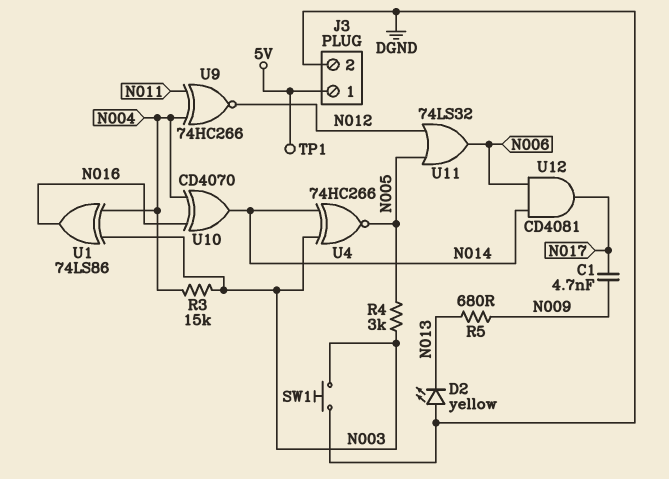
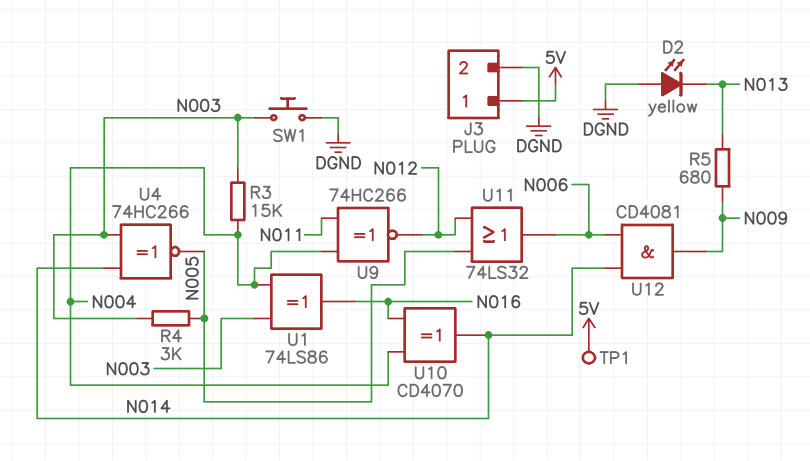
C1: 4.7nF (N009, N017) -> none
U12: AND CD4081 (in N006, in N014, out N017) -> AND CD4081 (in N006, in N014, out N009)

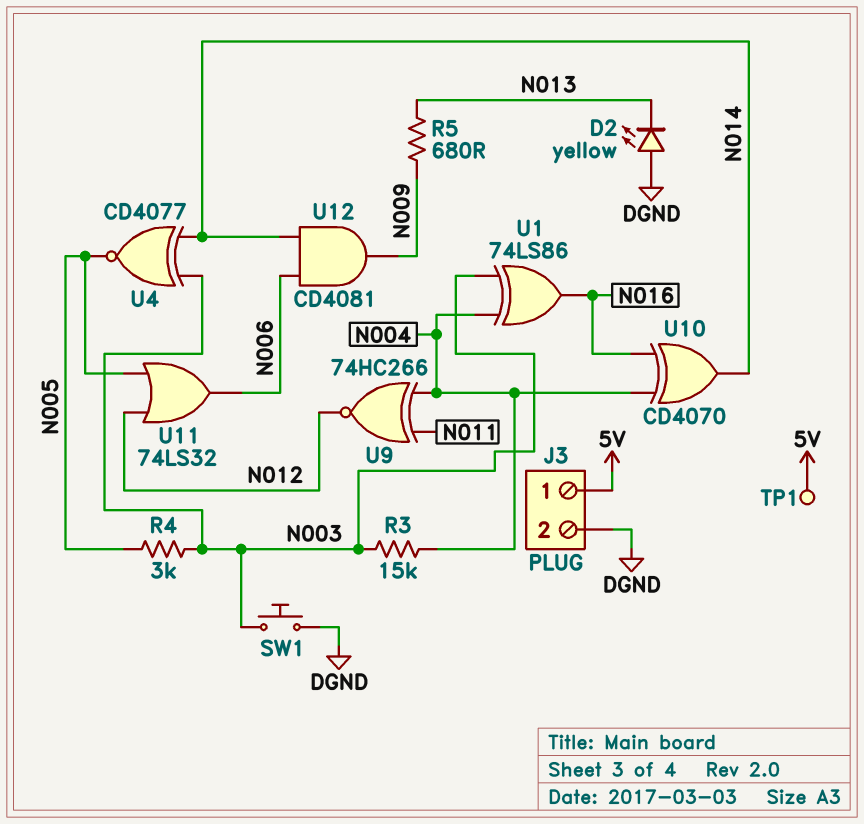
U4: XNOR 74HC266 (in N003, in N014, out N005) -> XNOR CD4077 (in N003, in N014, out N005)

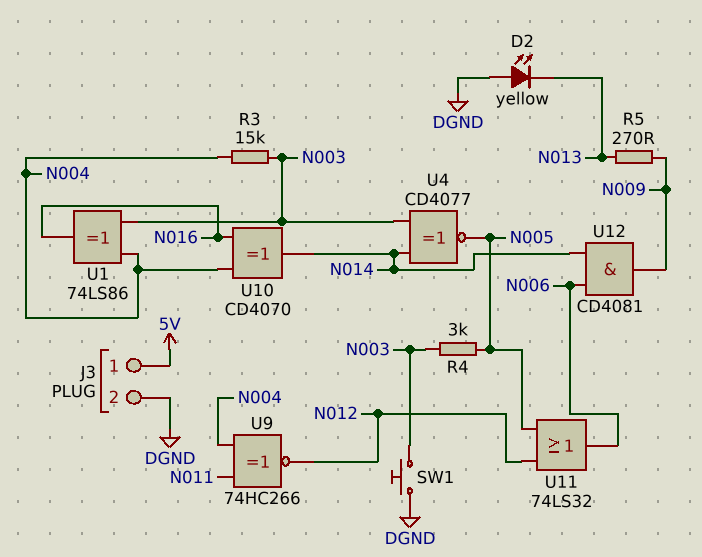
R5: 680 (N009, N013) -> 270 (N009, N013)
TP1: test point (5V) -> none

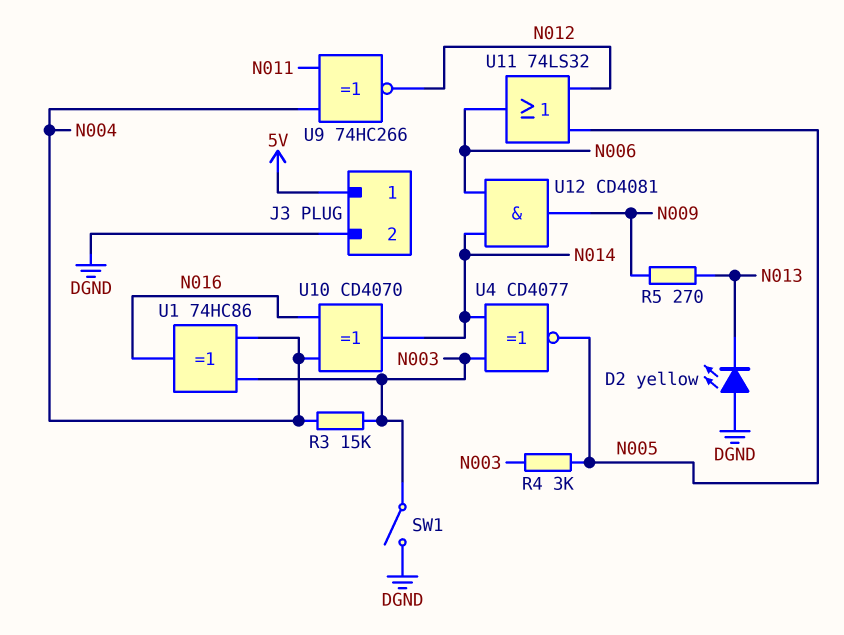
SW1: button (DGND, N003) -> switch (DGND, N003)
U1: XOR 74LS86 (in N003, in N004, out N016) -> XOR 74HC86 (in N003, in N004, out N016)

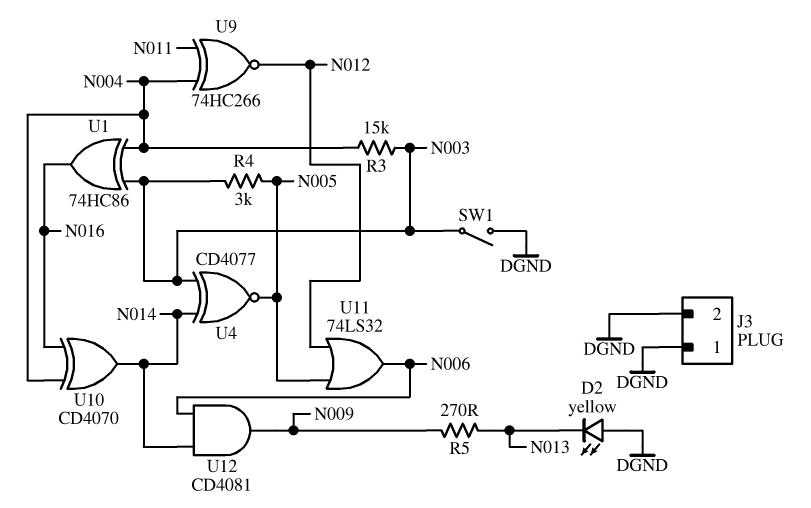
J3 pin 1: 5V -> DGND

